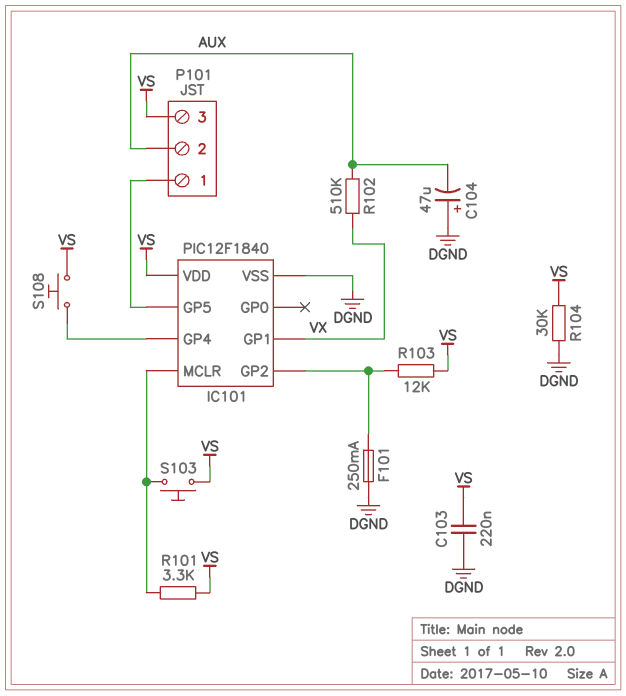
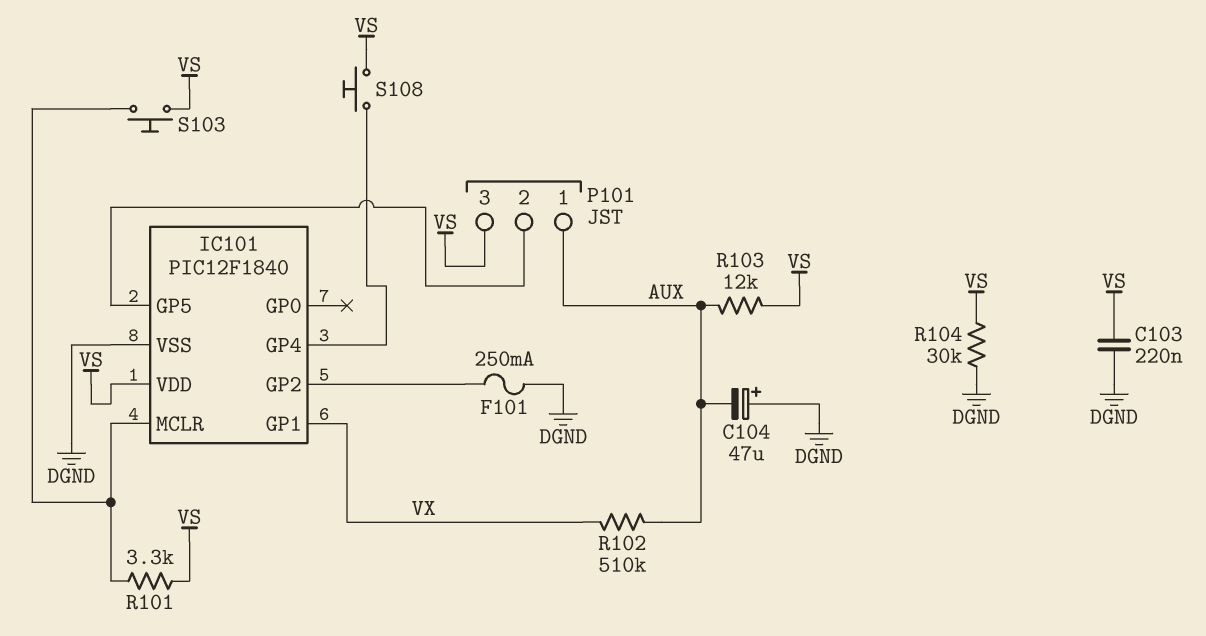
P101 pin 1: IC101/GP5 -> AUX
P101 pin 2: AUX -> IC101/GP5
R103: 12k (IC101/GP2, VS) -> 12k (AUX, VS)

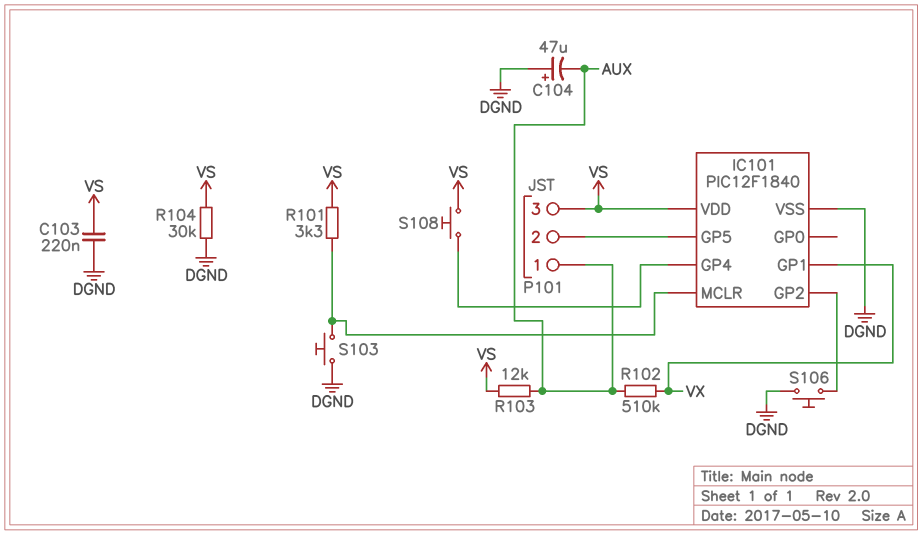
F101: 250mA (DGND, IC101/GP2) -> none
S103: button (IC101/MCLR, VS) -> button (DGND, IC101/MCLR)
S106: none -> button (DGND, IC101/GP2)

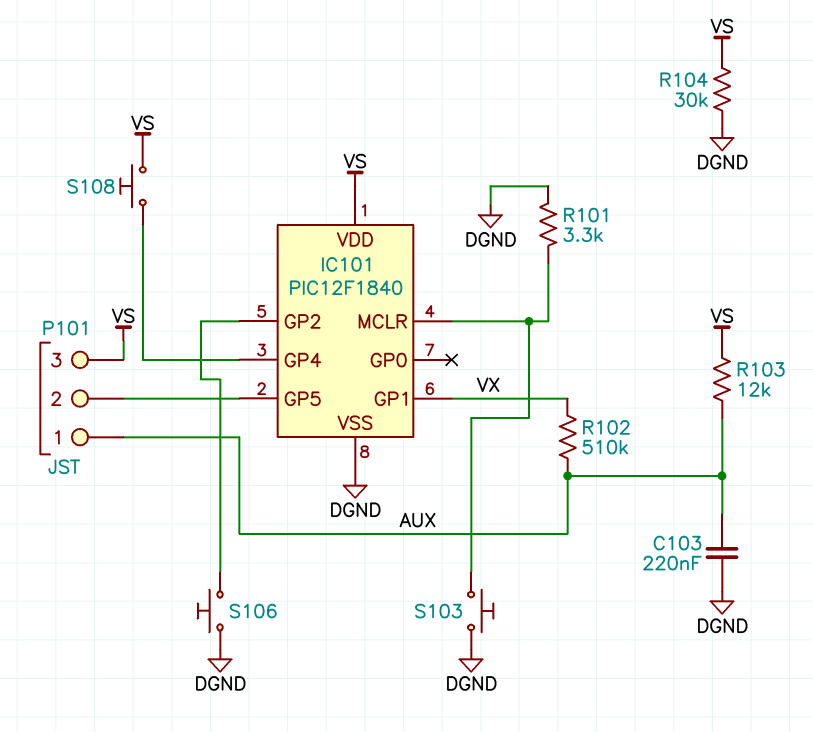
C103: 220nF (DGND, VS) -> 220nF (AUX, DGND)
C104: 47uF (plus DGND, minus AUX) -> none
R101: 3.3k (IC101/MCLR, VS) -> 3.3k (DGND, IC101/MCLR)

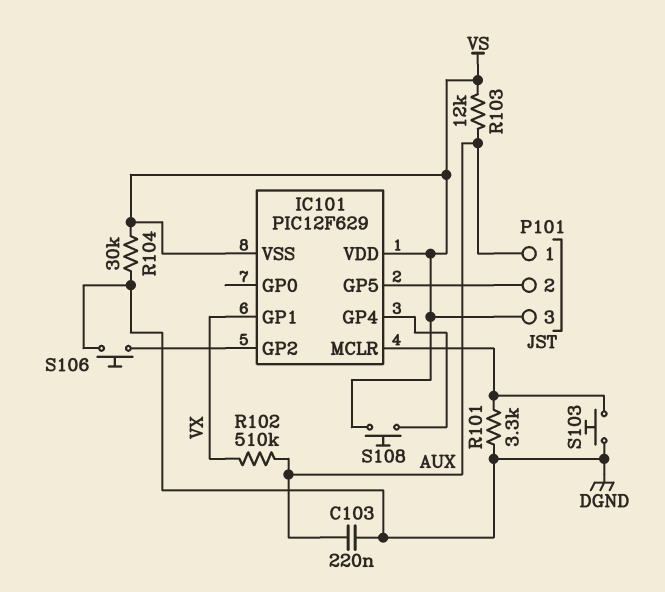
IC101: PIC12F1840 -> PIC12F629
IC101 pin VSS: DGND -> VS

